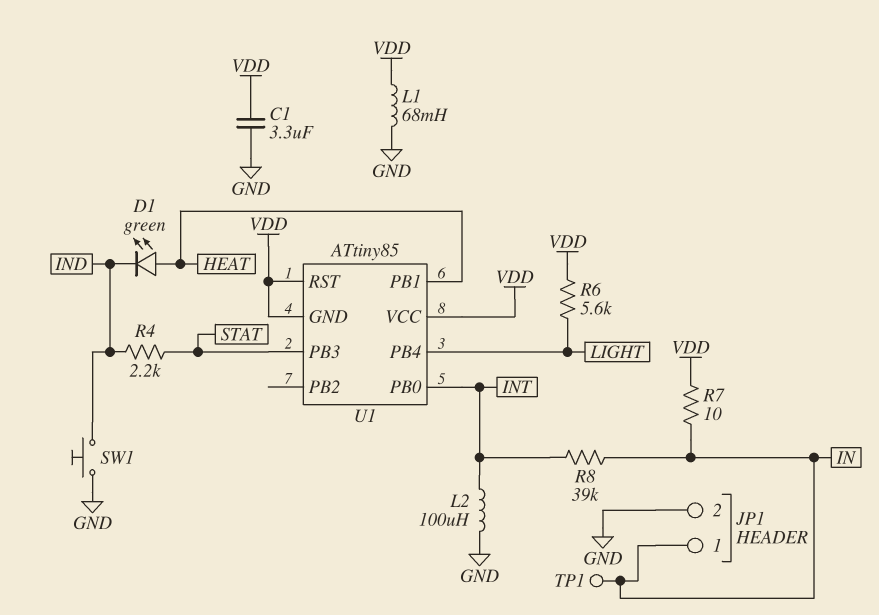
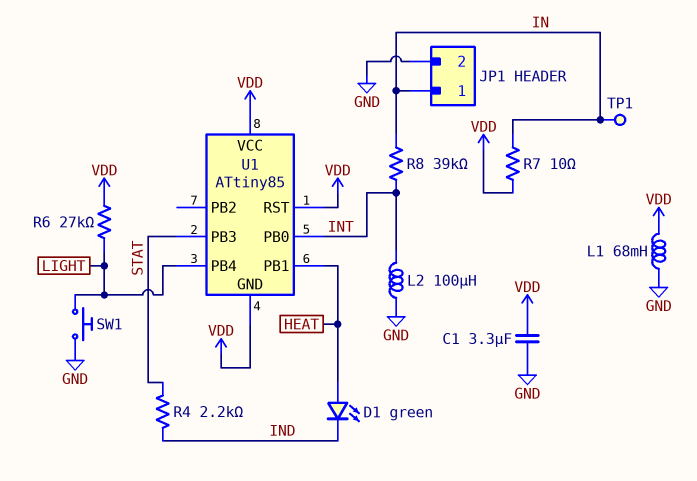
R6: 5.6k (LIGHT, VDD) -> 27k (LIGHT, VDD)
SW1: button (GND, IND) -> button (GND, LIGHT)

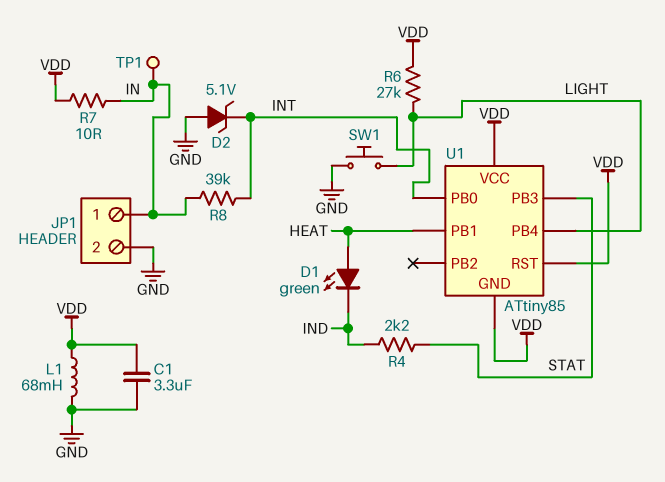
D2: none -> zener 5.1V (A GND, K INT)
L2: 100uH (GND, INT) -> none

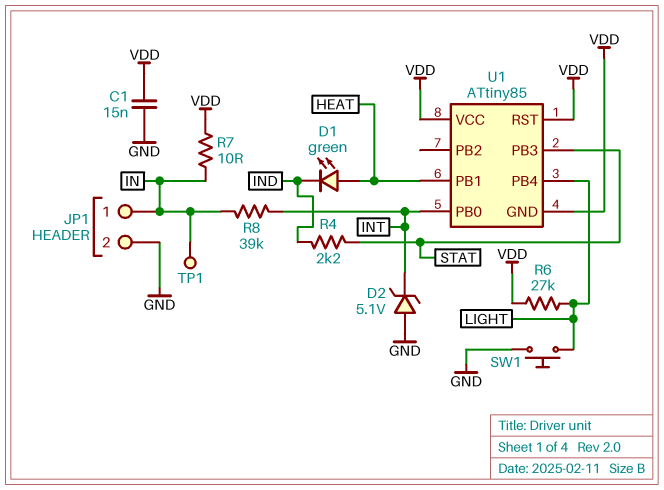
C1: 3.3uF (GND, VDD) -> 15nF (GND, VDD)
L1: 68mH (GND, VDD) -> none

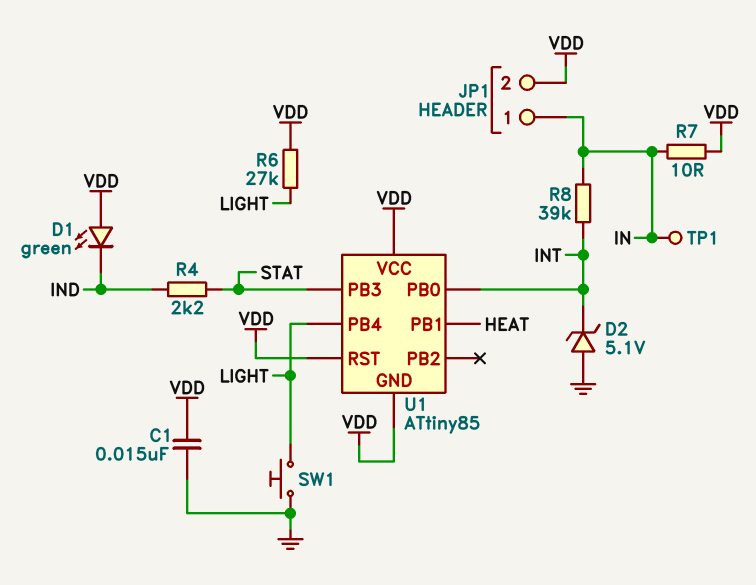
D1: LED green (A HEAT, K IND) -> LED green (A VDD, K IND)
JP1 pin 2: GND -> VDD

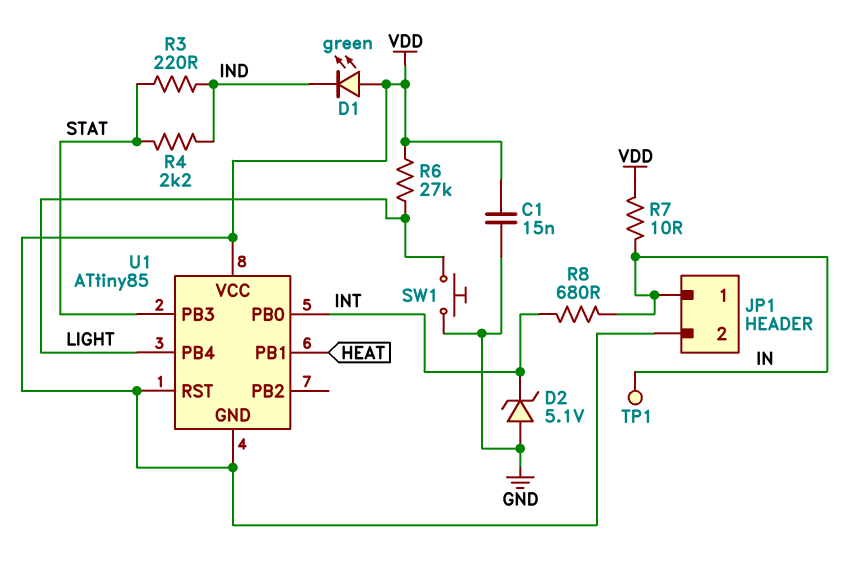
R3: none -> 220 (IND, STAT)
R8: 39k (IN, INT) -> 680 (IN, INT)

